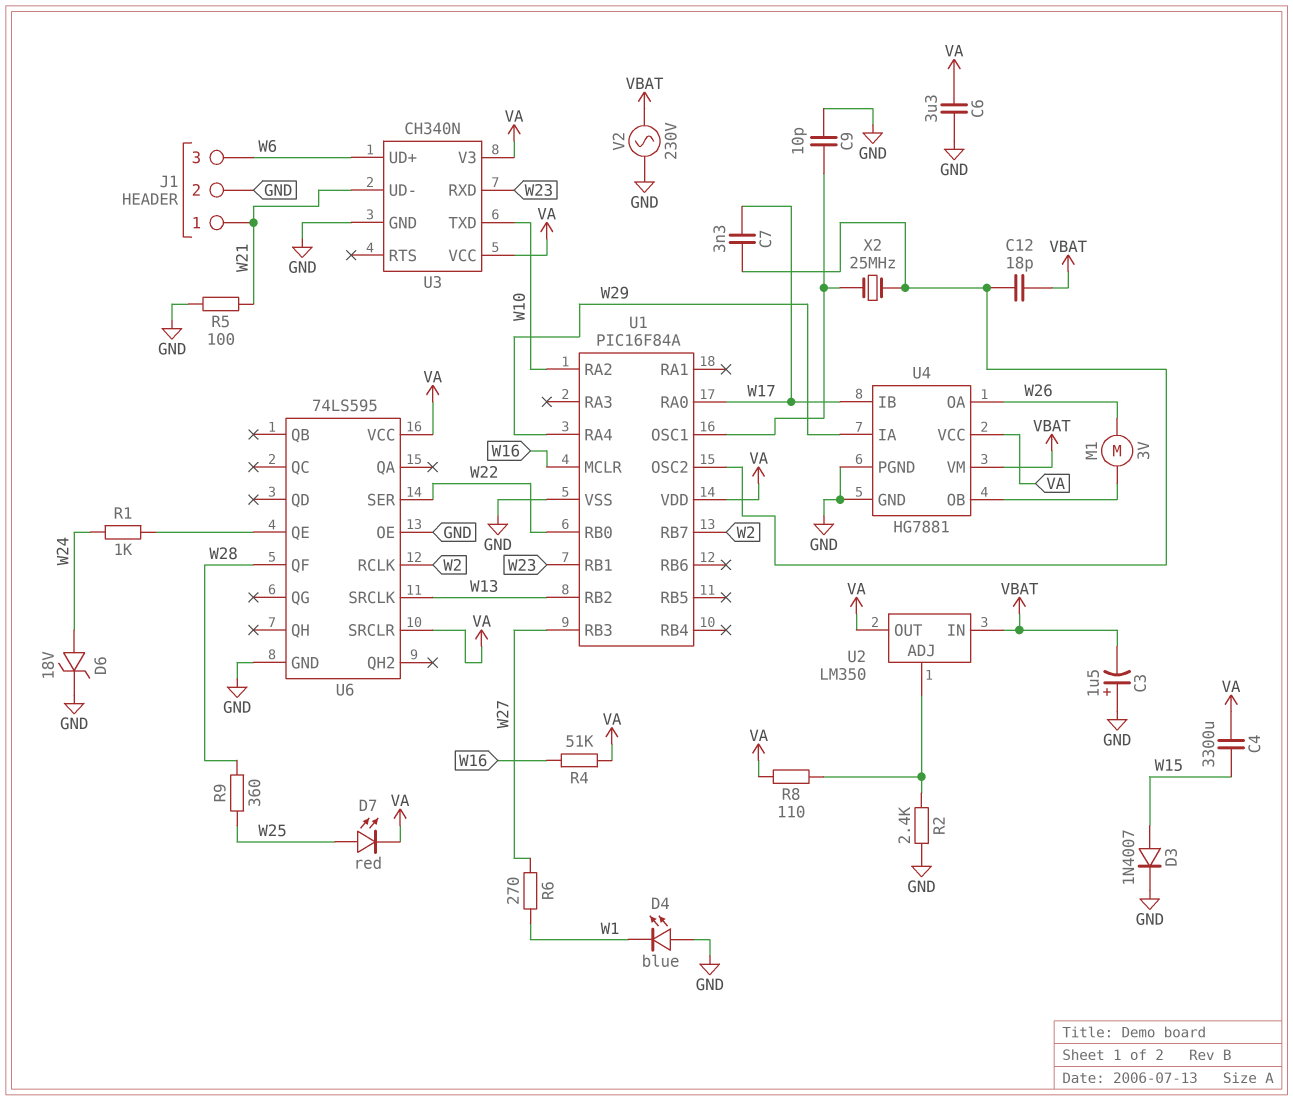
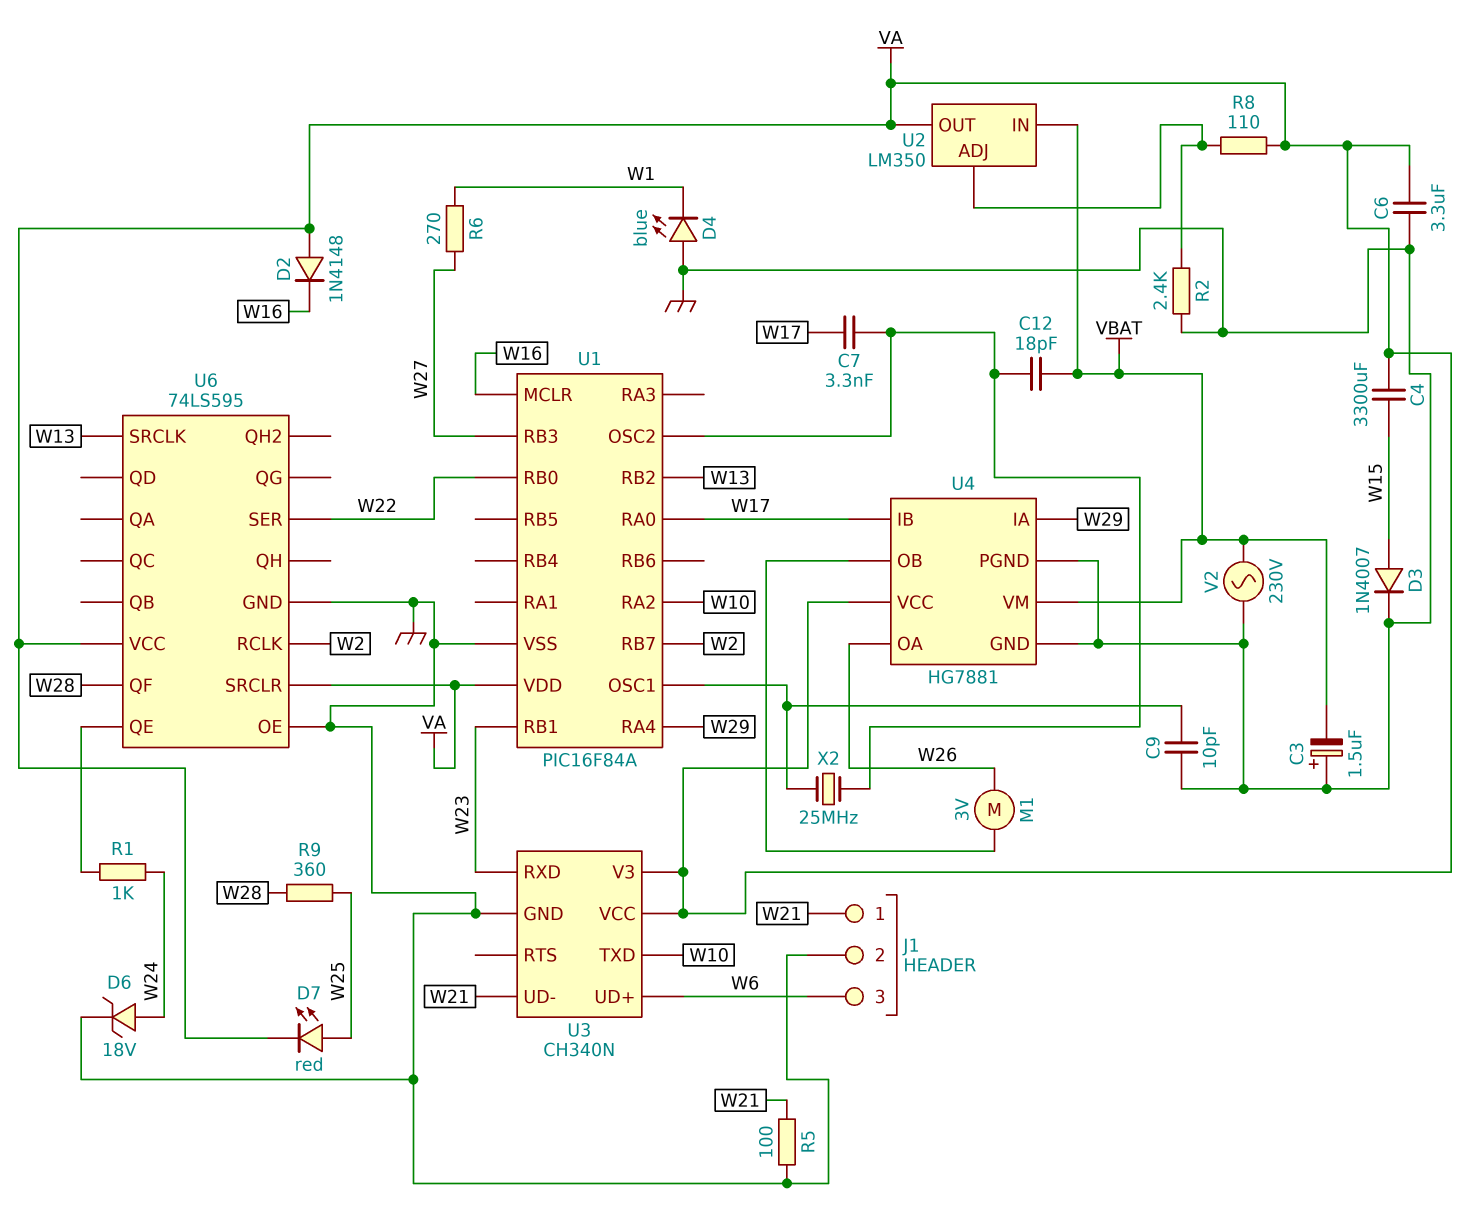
D2: none -> diode 1N4148 (A VA, K W16)
R4: 51k (VA, W16) -> none

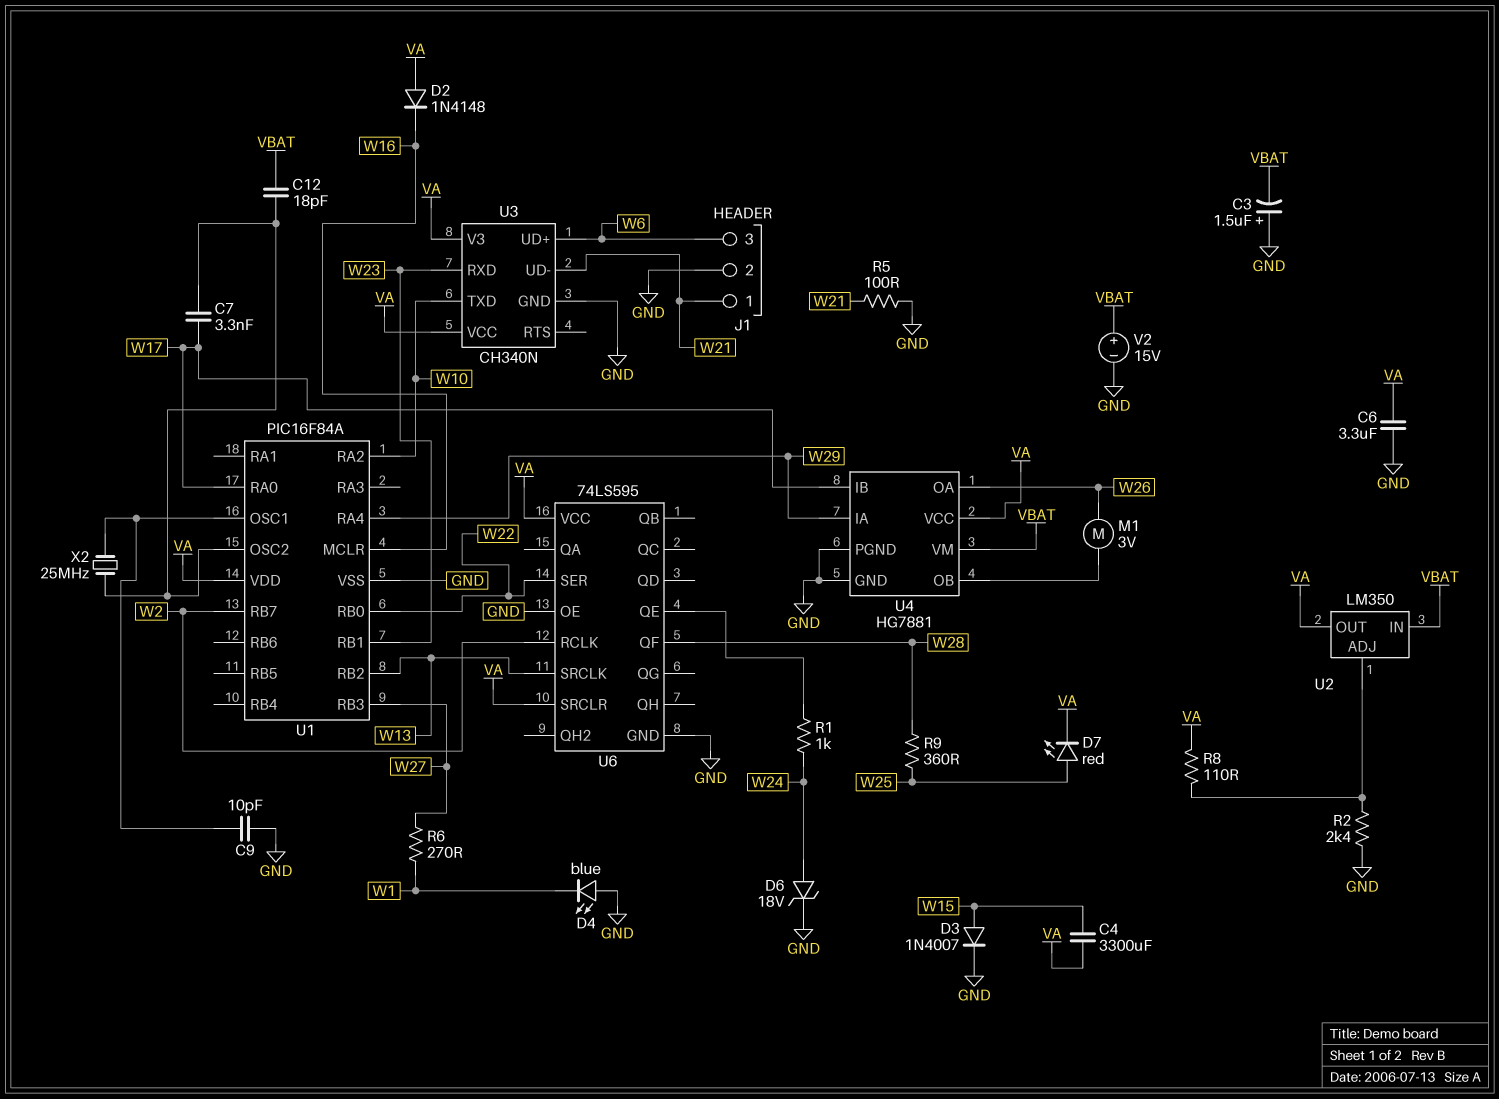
V2: AC 230V (GND, VBAT) -> 15V (plus VBAT, minus GND)

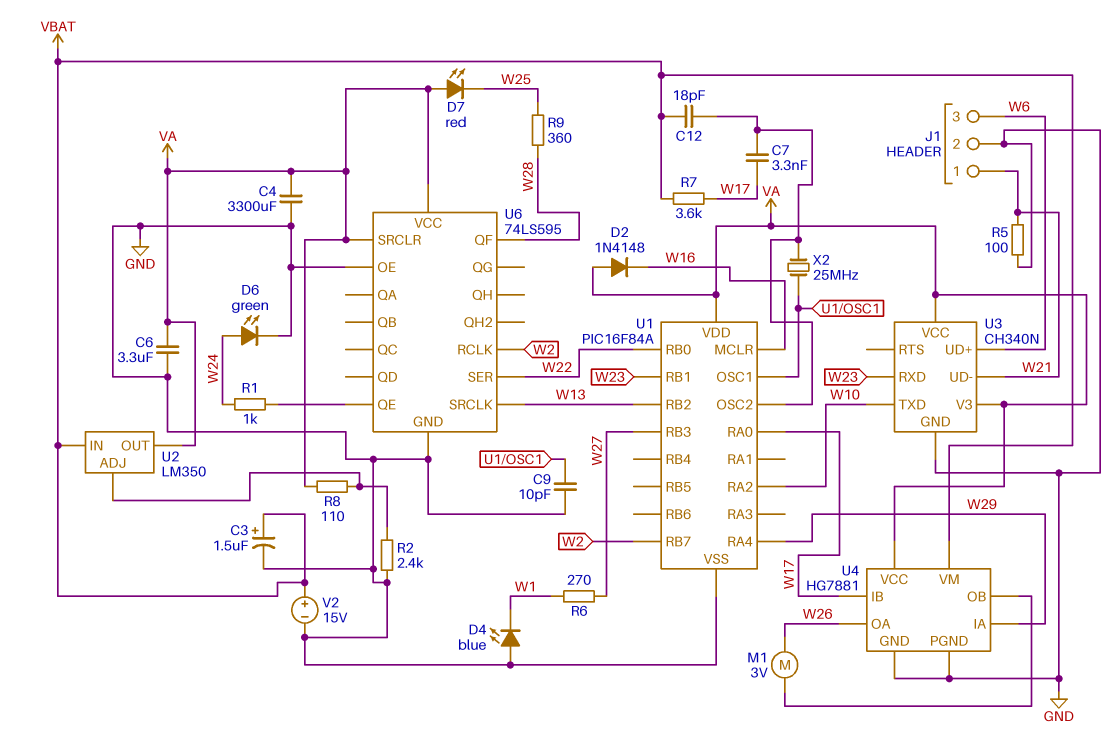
C3: 1.5uF (plus GND, minus VBAT) -> 1.5uF (plus VBAT, minus GND)
C4: 3300uF (VA, W15) -> 3300uF (GND, VA)
D3: diode 1N4007 (A W15, K GND) -> none
D6: zener 18V (A W24, K GND) -> LED green (A W24, K GND)
D7: LED red (A W25, K VA) -> LED red (A VA, K W25)
R7: none -> 3.6k (VBAT, W17)

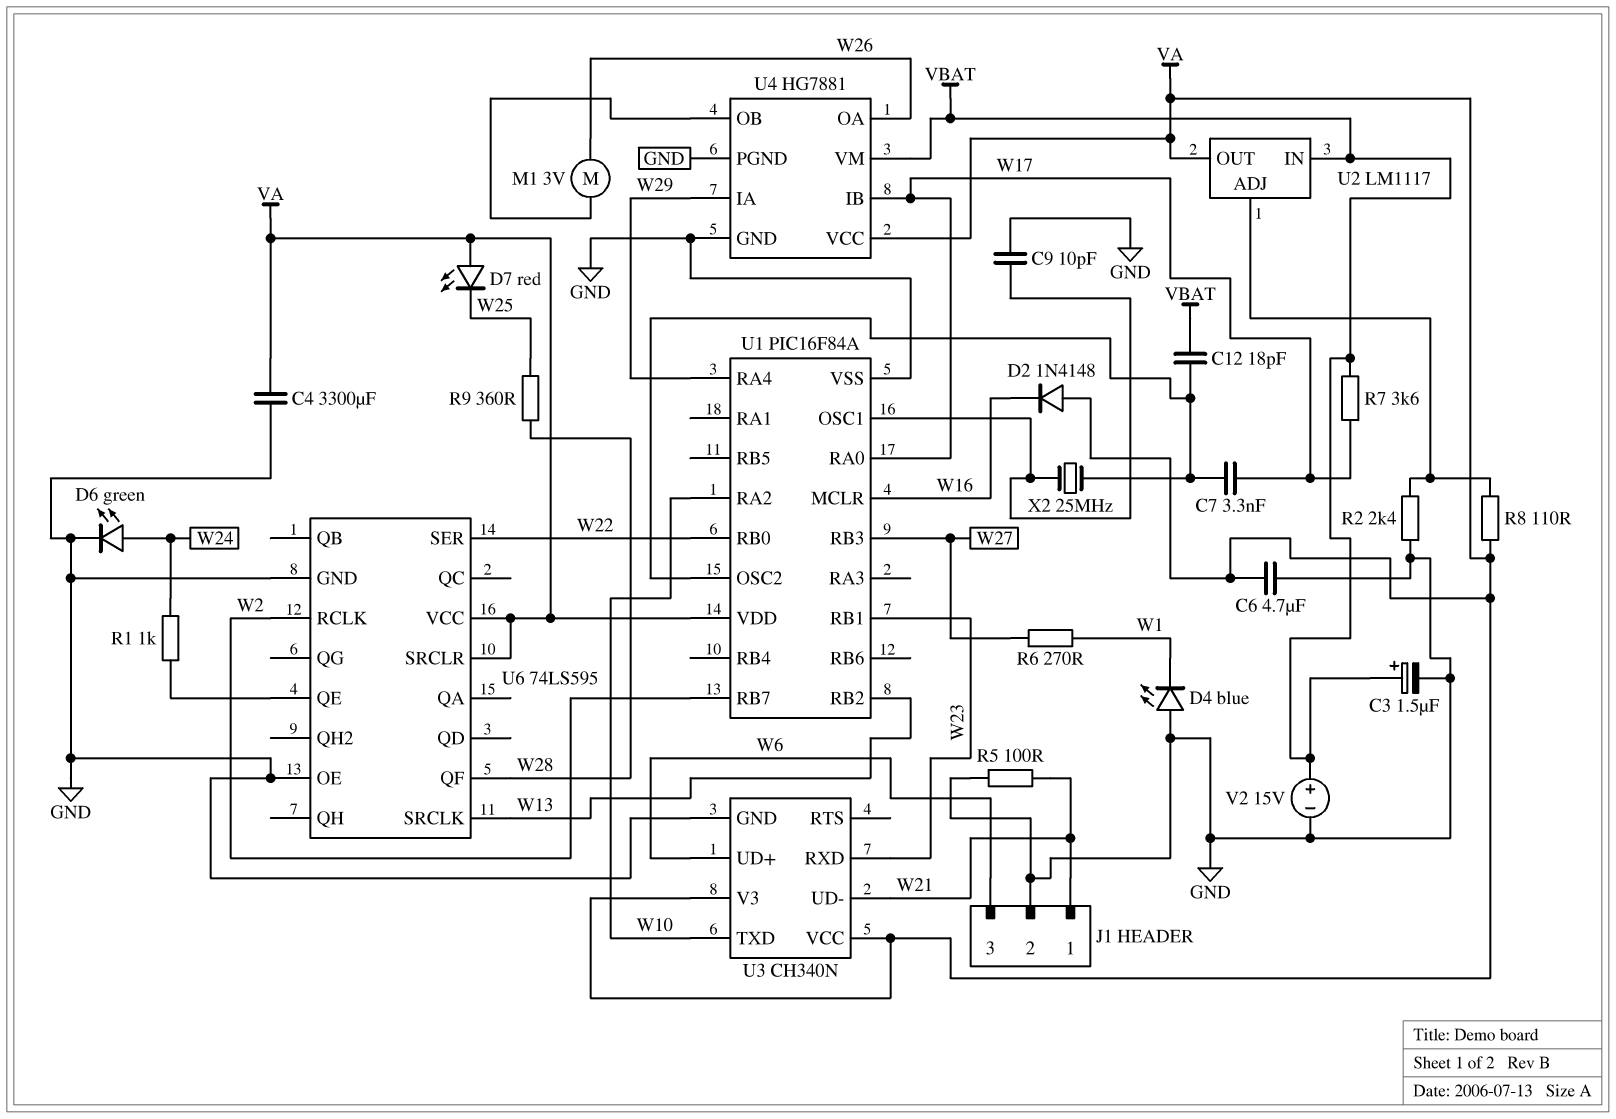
C6: 3.3uF (GND, VA) -> 4.7uF (GND, VA)
U2: LM350 -> LM1117

